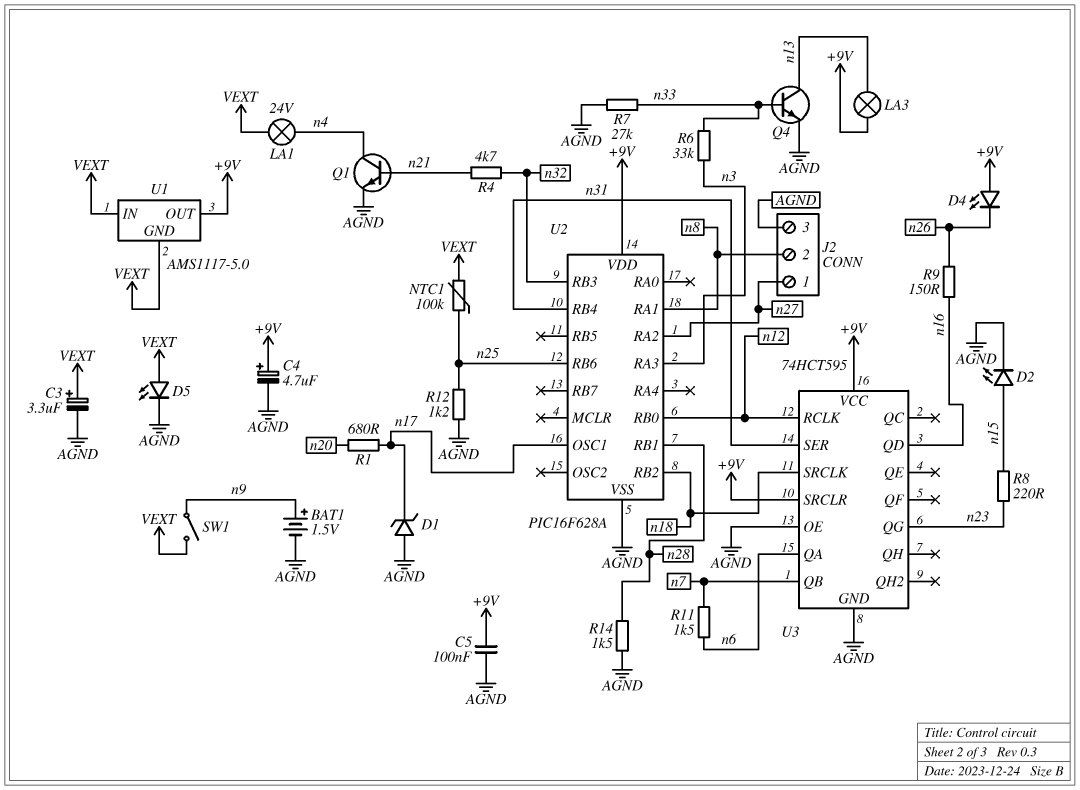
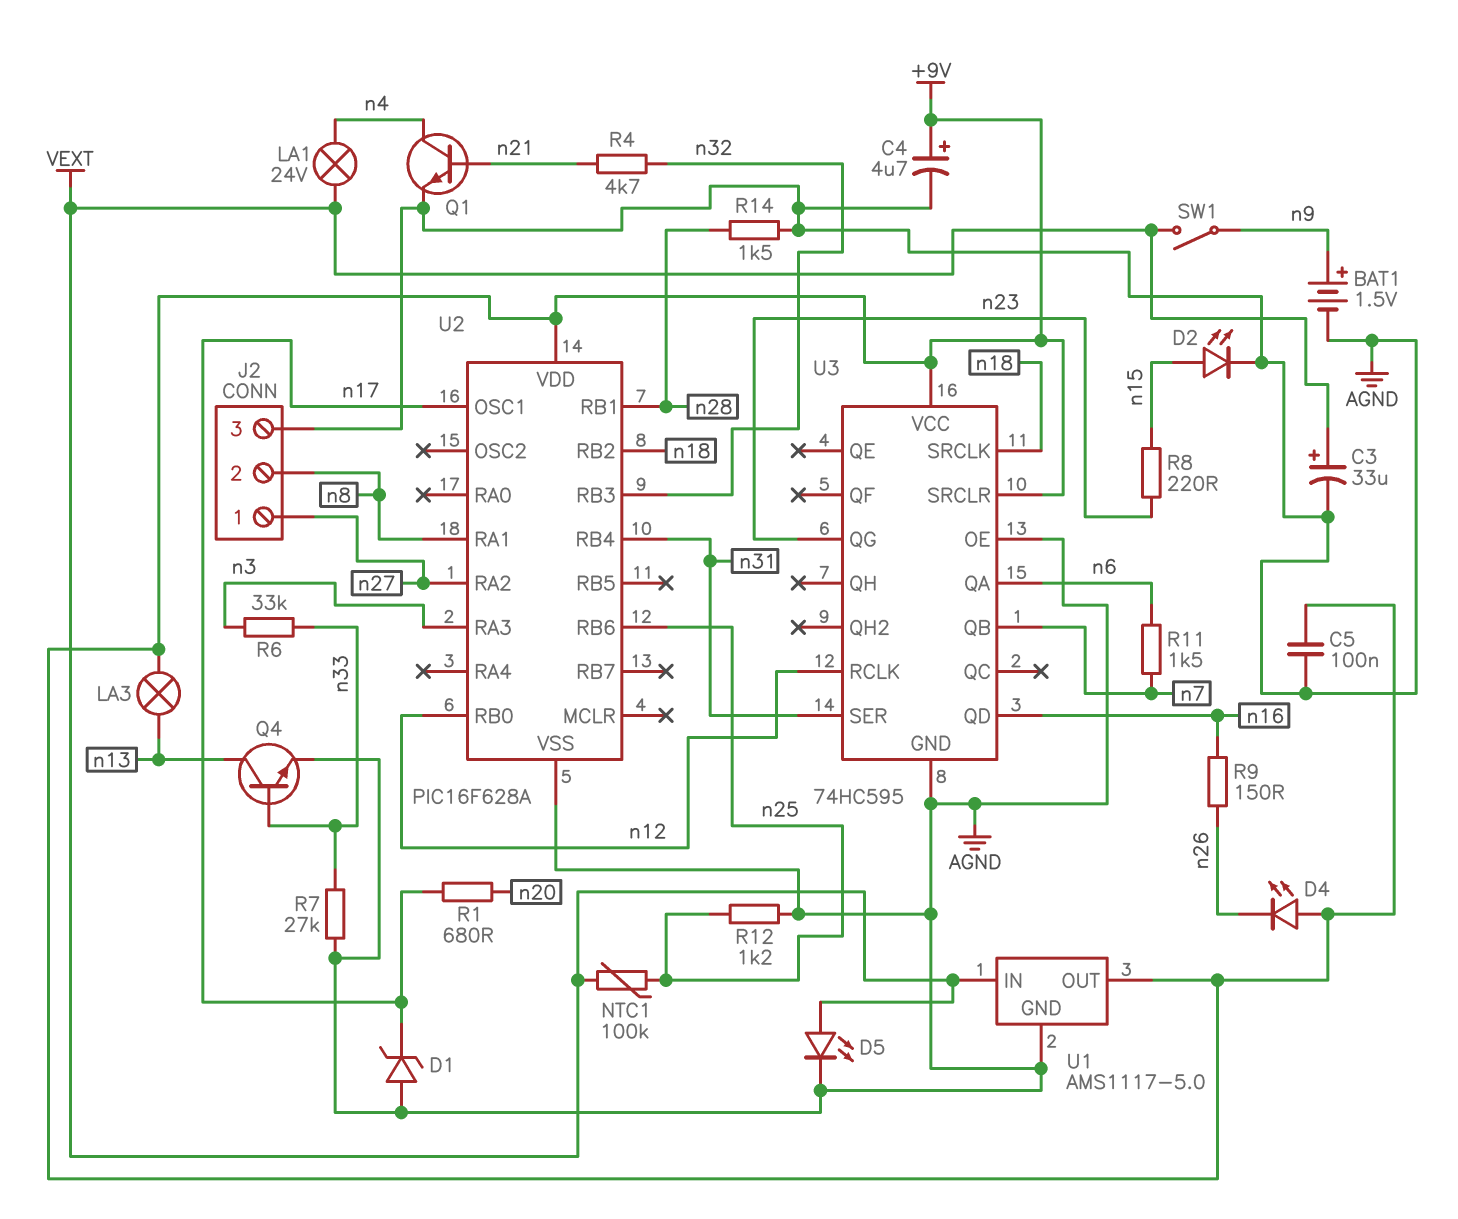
C3: 3.3uF (plus VEXT, minus AGND) -> 33uF (plus VEXT, minus AGND)
U1 pin GND: VEXT -> AGND
U3: 74HCT595 -> 74HC595

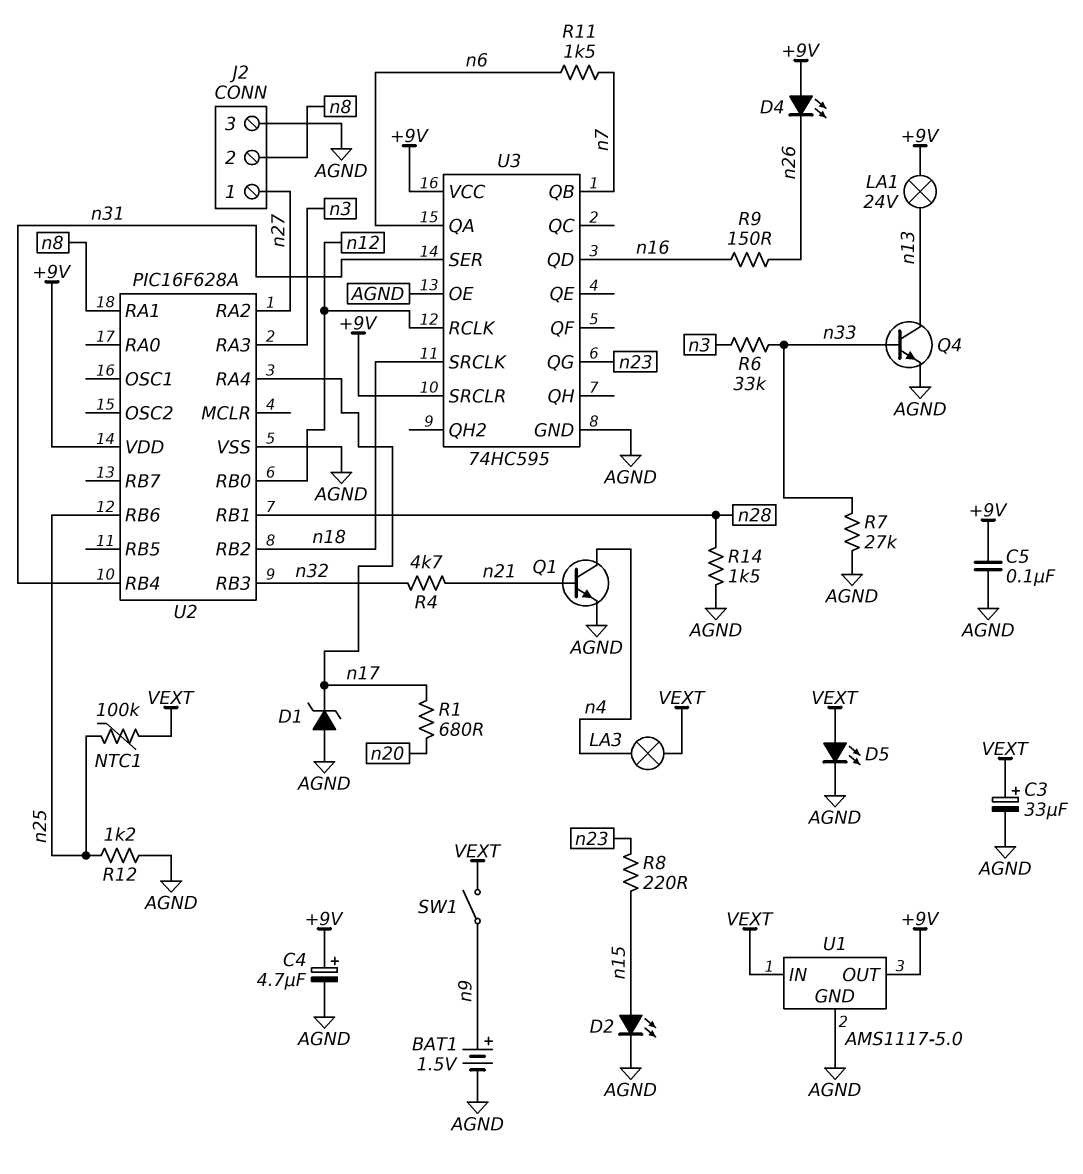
LA1: lamp 24V (VEXT, n4) -> lamp 24V (+9V, n13)
LA3: lamp (+9V, n13) -> lamp (VEXT, n4)
U2 pin OSC1: n17 -> none
U2 pin RA4: none -> n17

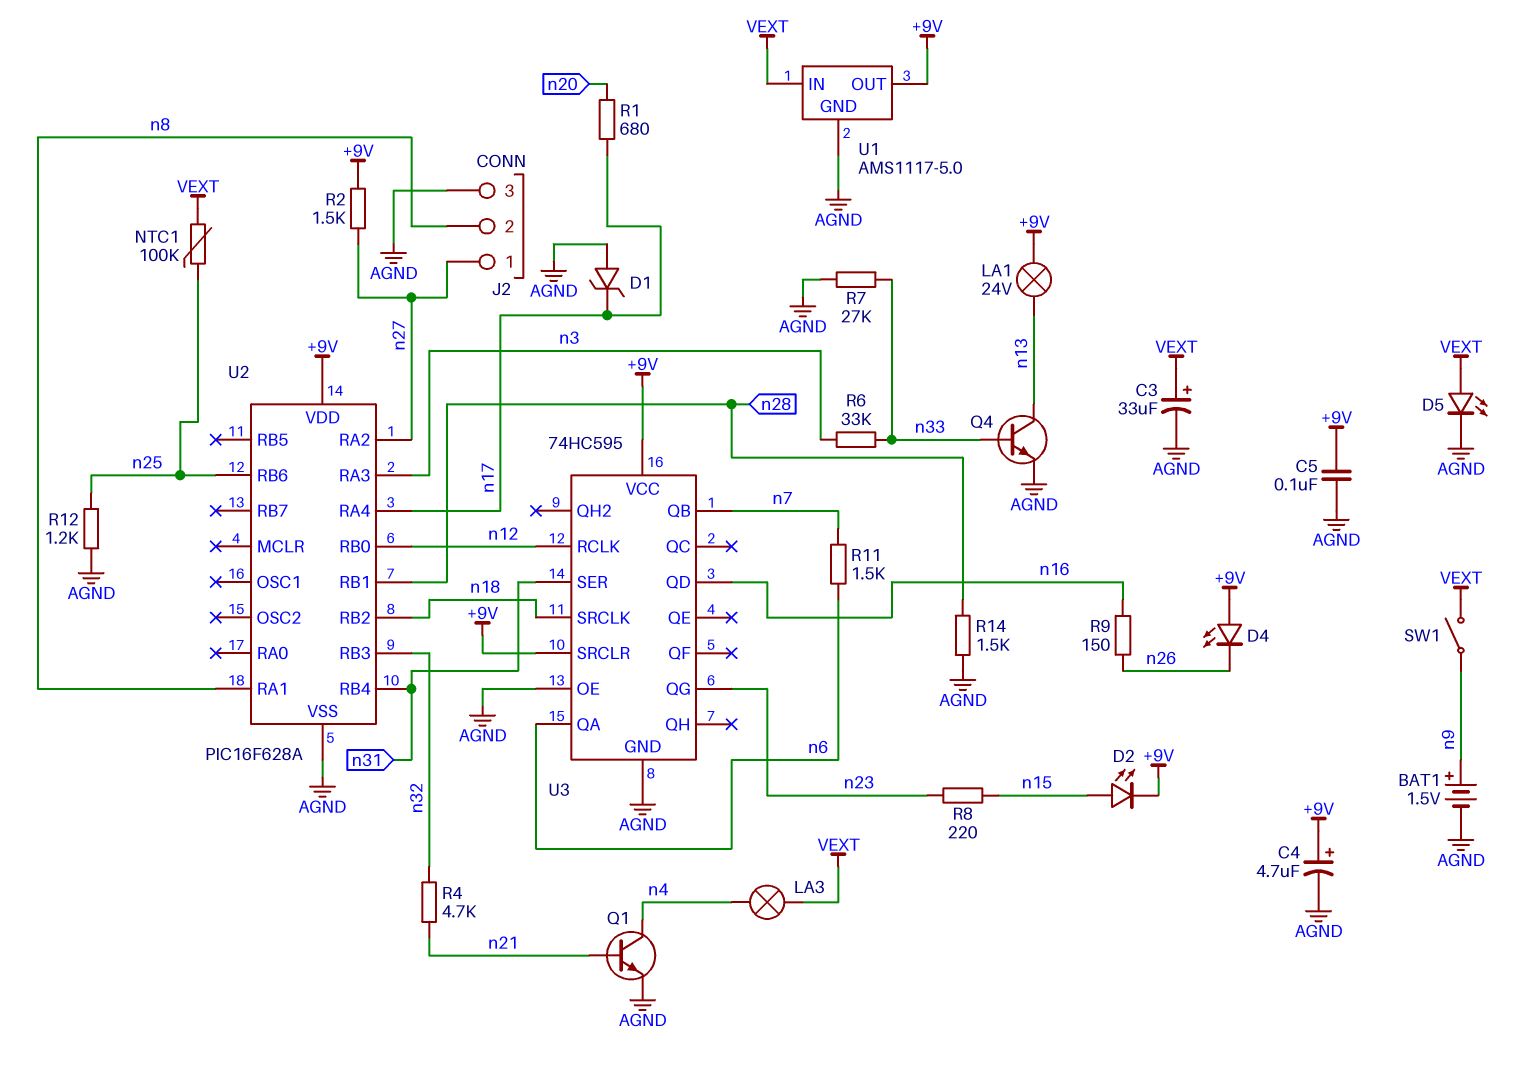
D2: LED (A n15, K AGND) -> LED (A n15, K +9V)
R2: none -> 1.5k (+9V, n27)

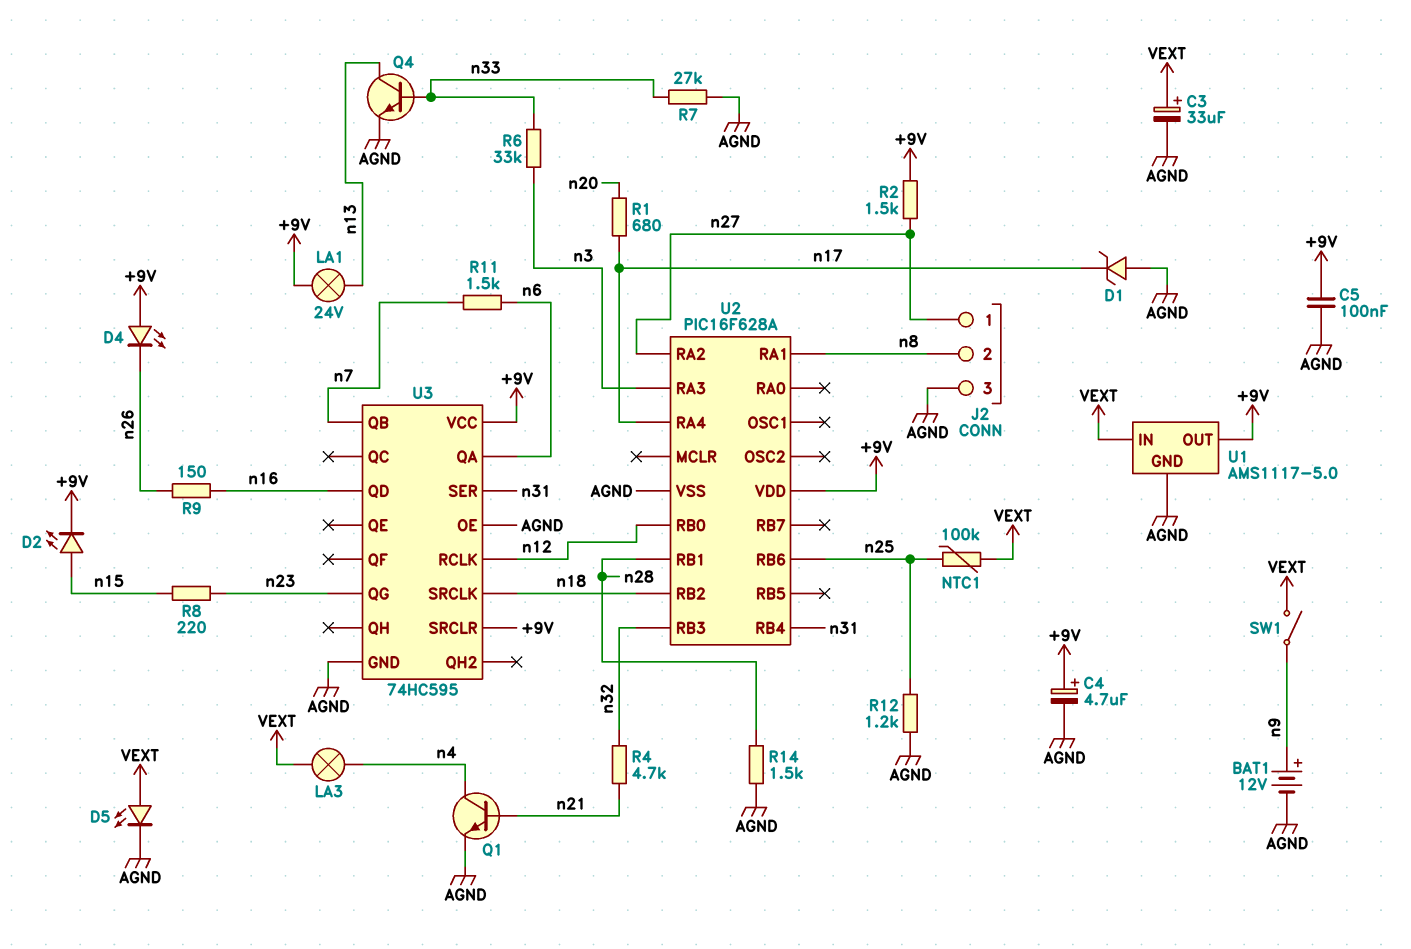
BAT1: 1.5V (plus n9, minus AGND) -> 12V (plus n9, minus AGND)

